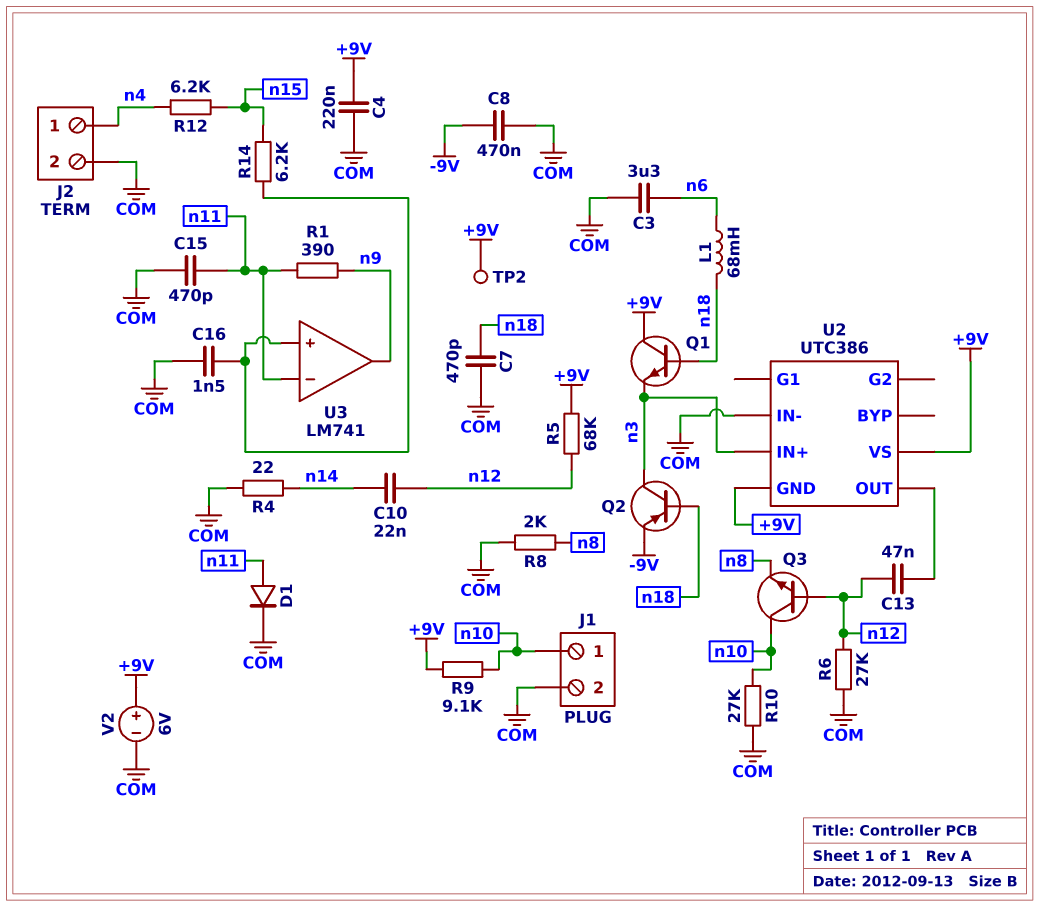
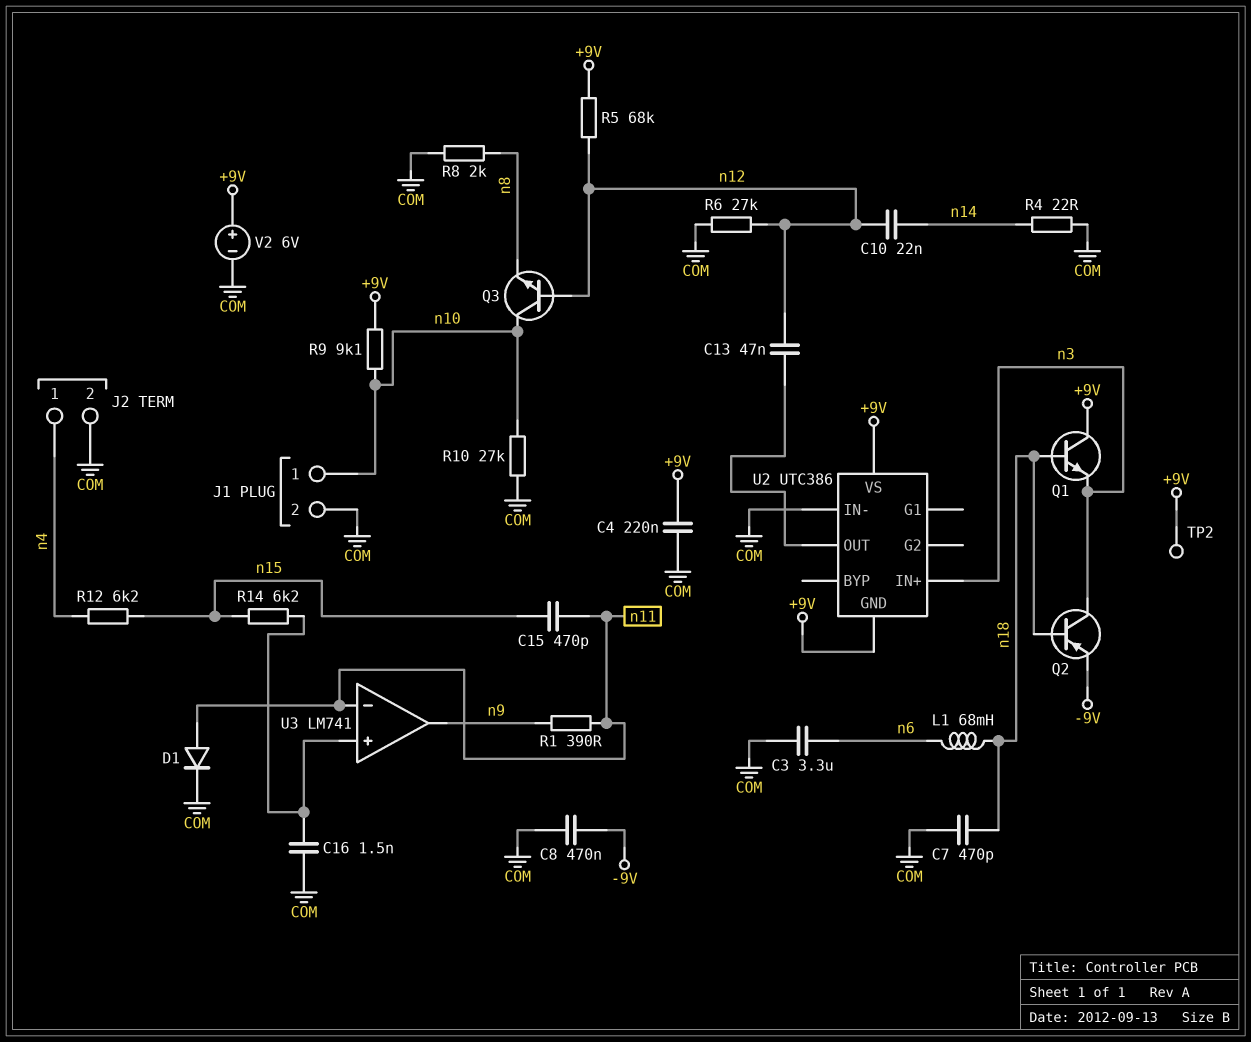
C15: 470pF (COM, n11) -> 470pF (n11, n15)

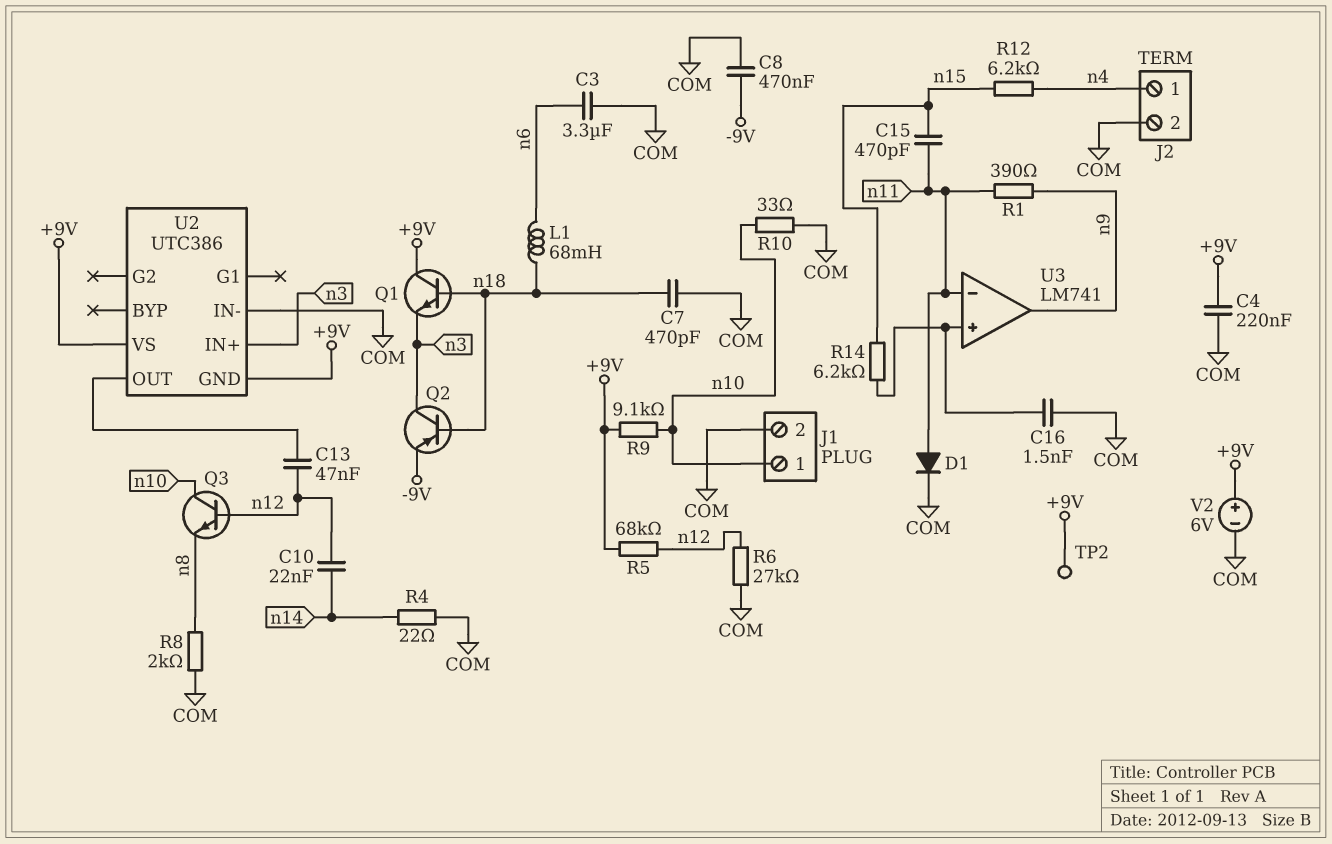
R10: 27k (COM, n10) -> 33 (COM, n10)

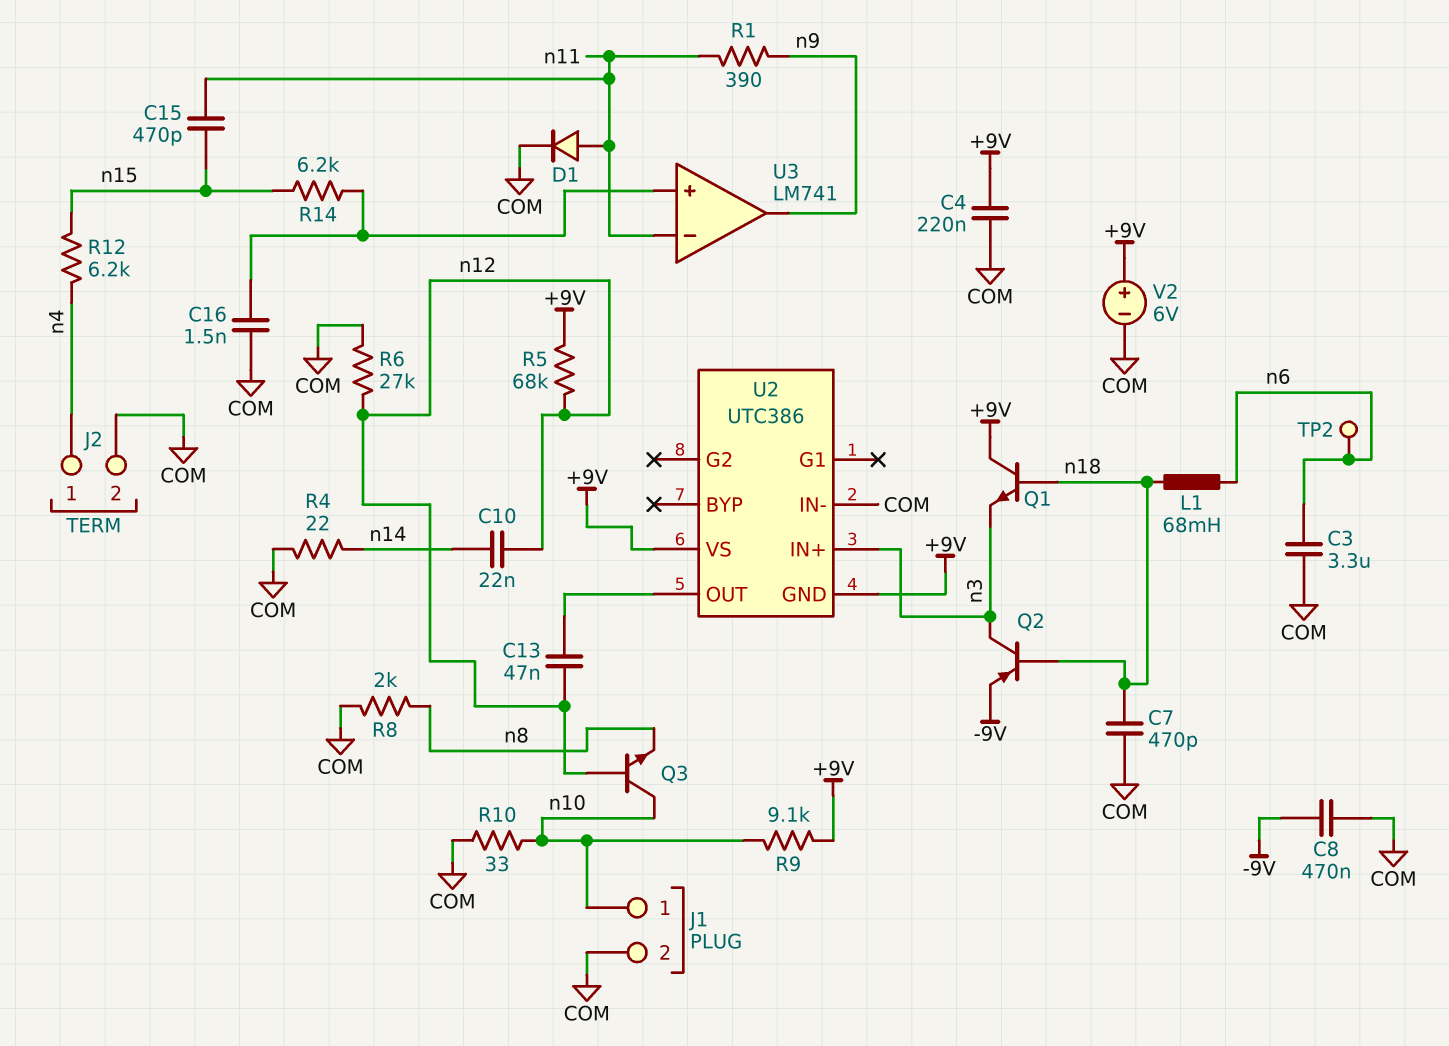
TP2: test point (+9V) -> test point (n6)

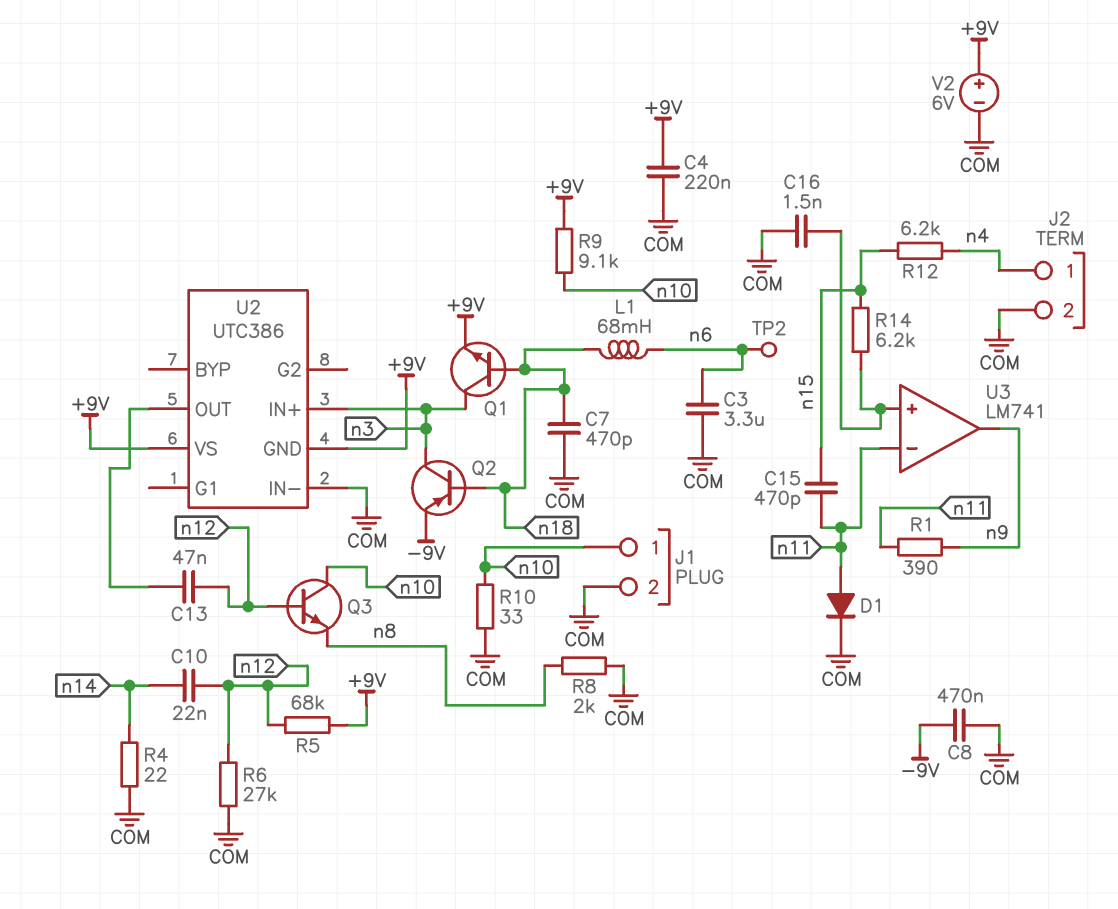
Q1: NPN (B n18, C +9V, E n3) -> NPN (B n18, C n3, E +9V)

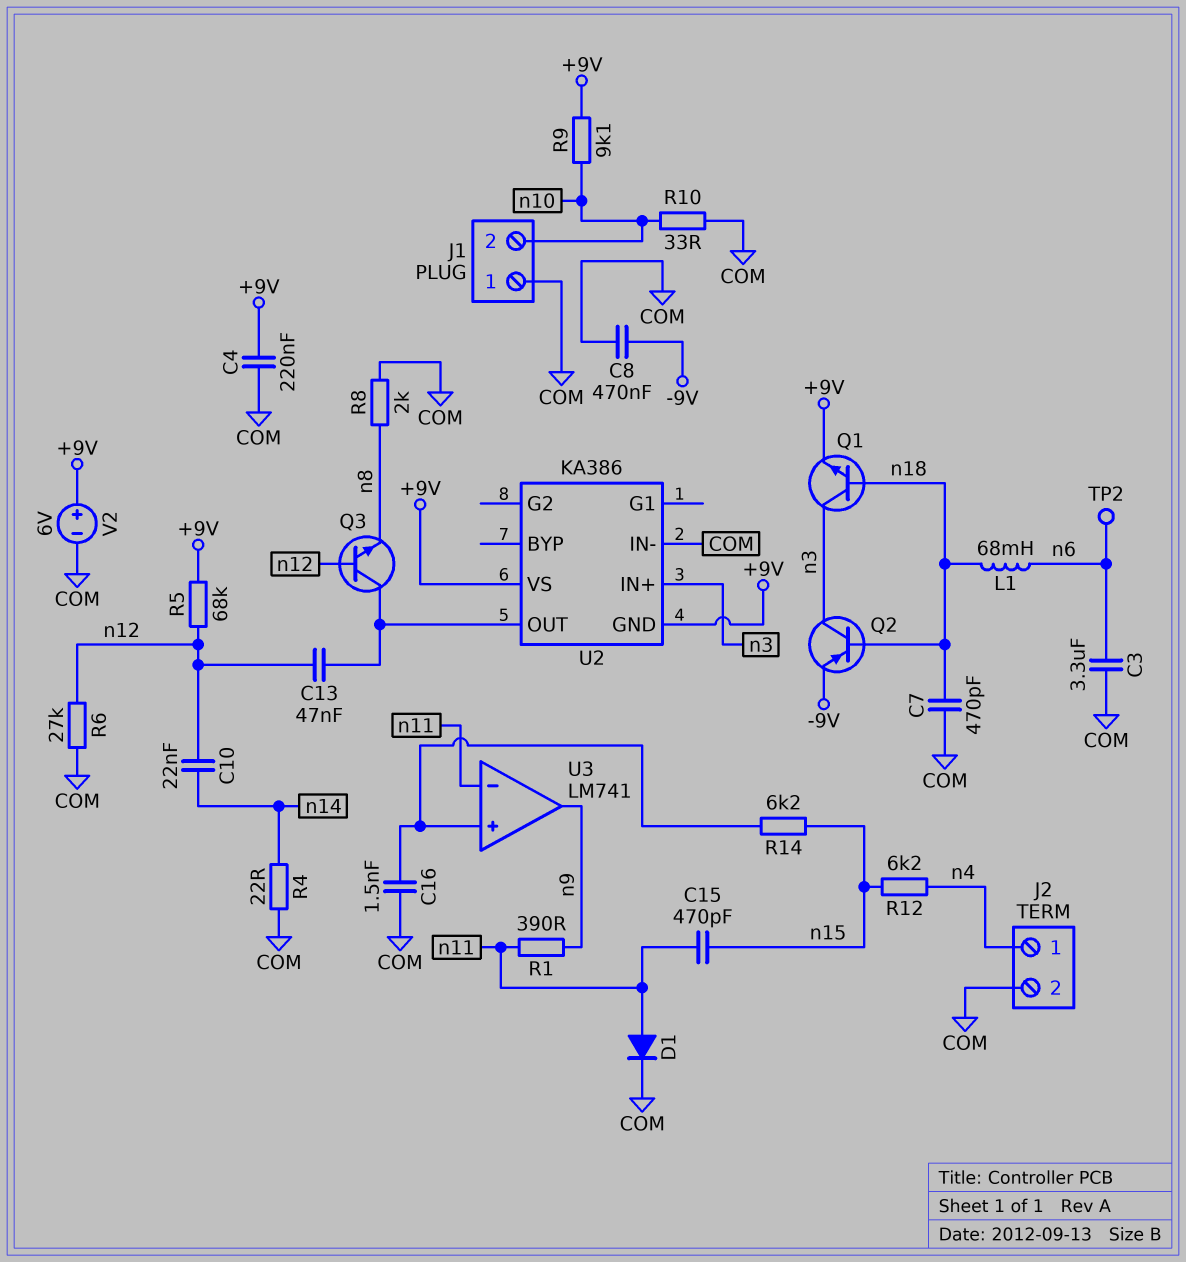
J1 pin 1: n10 -> COM
J1 pin 2: COM -> n10
Q3: NPN (B n12, C n10, E n8) -> NPN (B n12, C U2/OUT, E n8)
U2: UTC386 -> KA386

